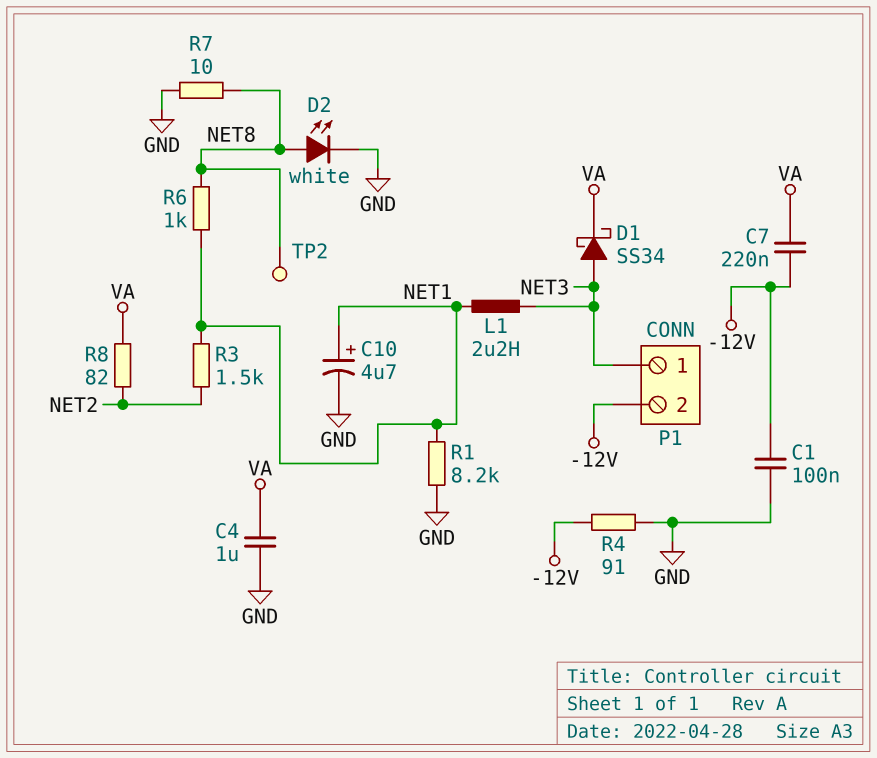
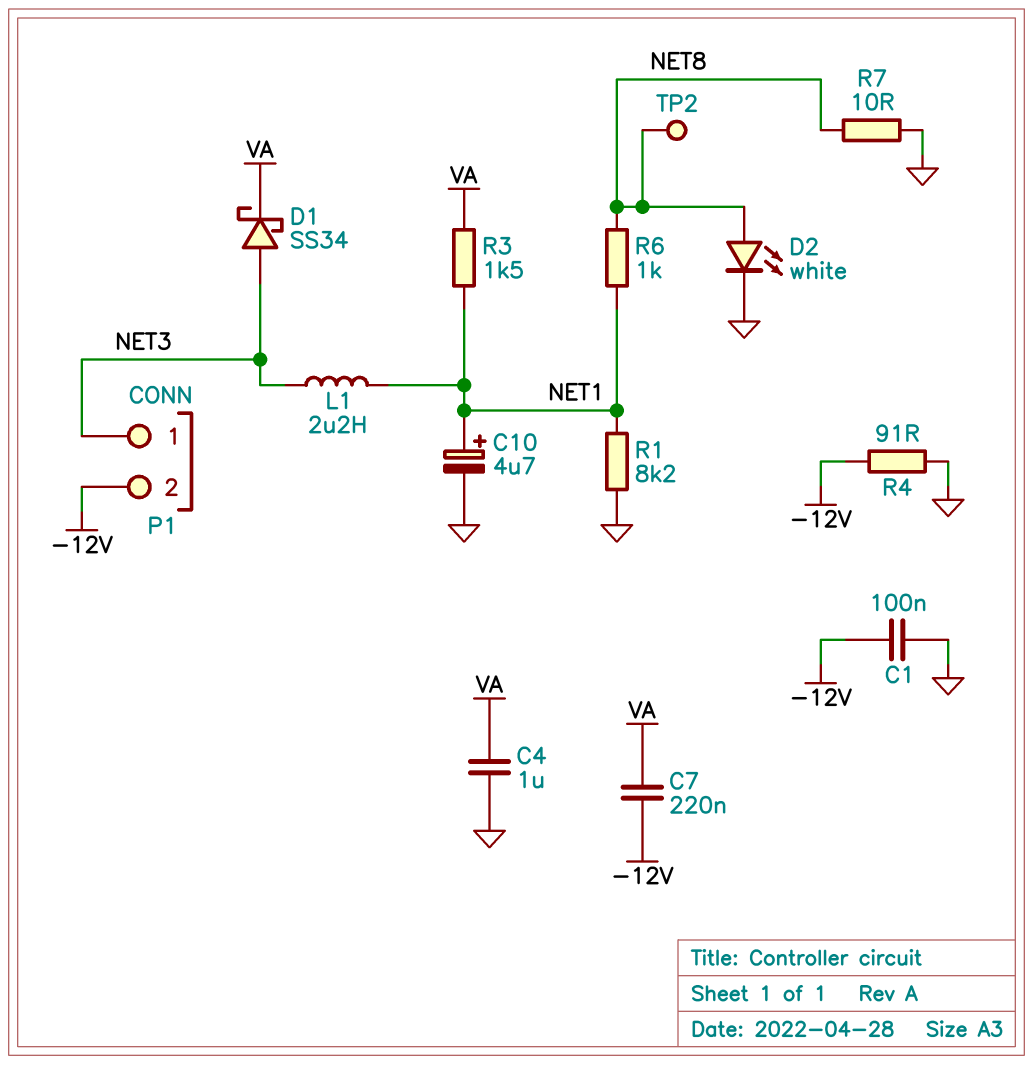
R3: 1.5k (NET1, NET2) -> 1.5k (NET1, VA)
R8: 82 (NET2, VA) -> none

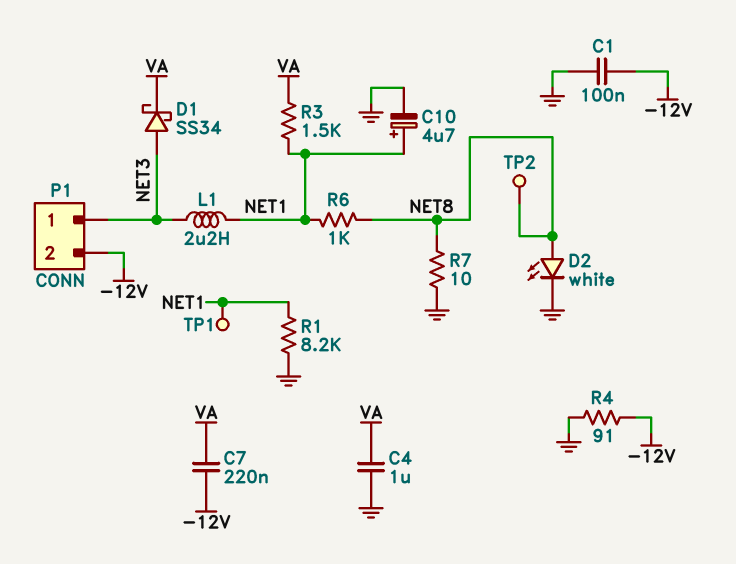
TP1: none -> test point (NET1)

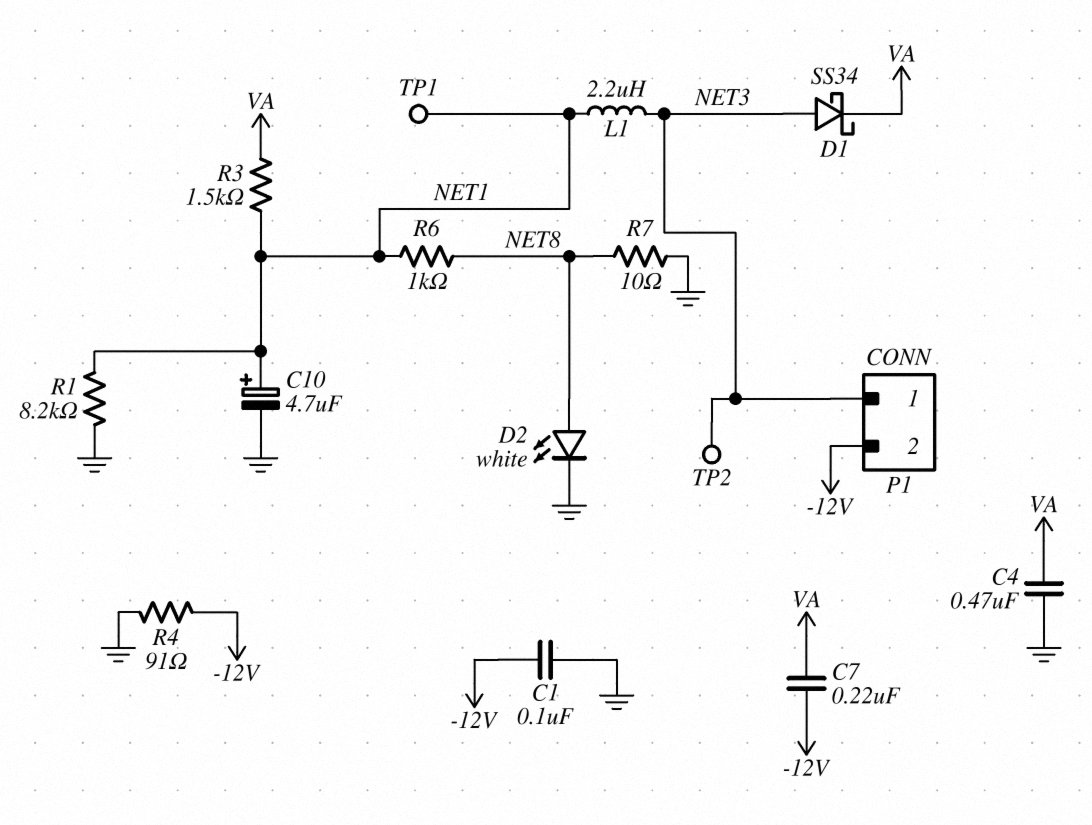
C4: 1uF (GND, VA) -> 470nF (GND, VA)
TP2: test point (NET8) -> test point (NET3)

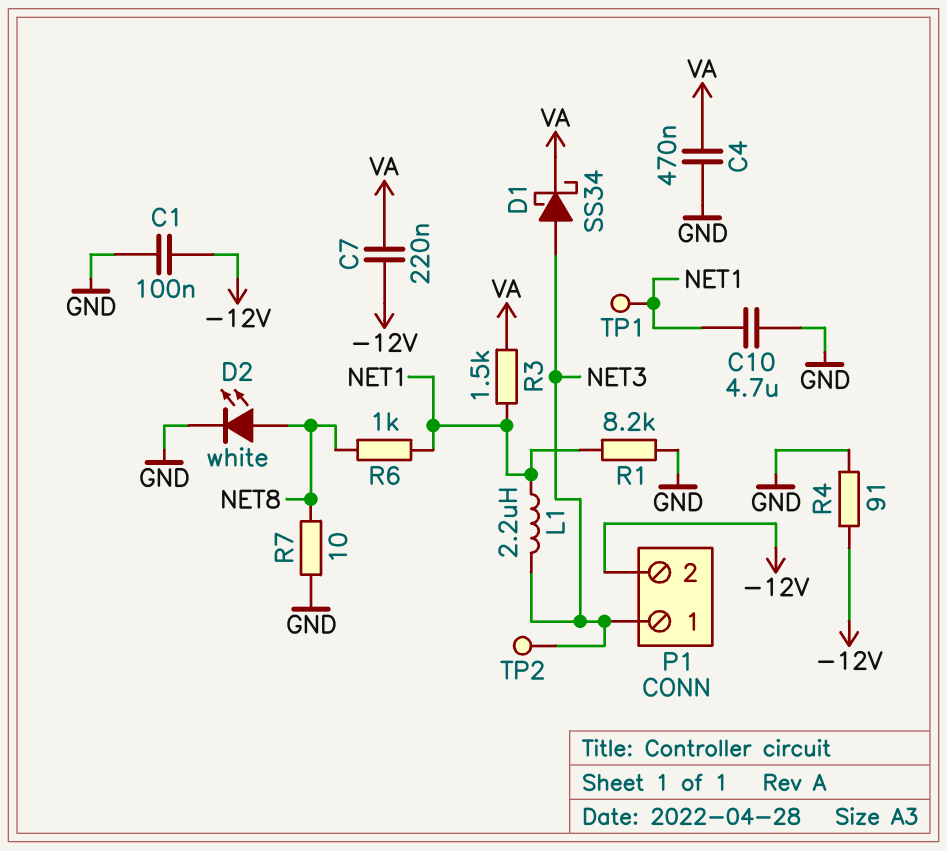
C10: 4.7uF (plus NET1, minus GND) -> 4.7uF (GND, NET1)

